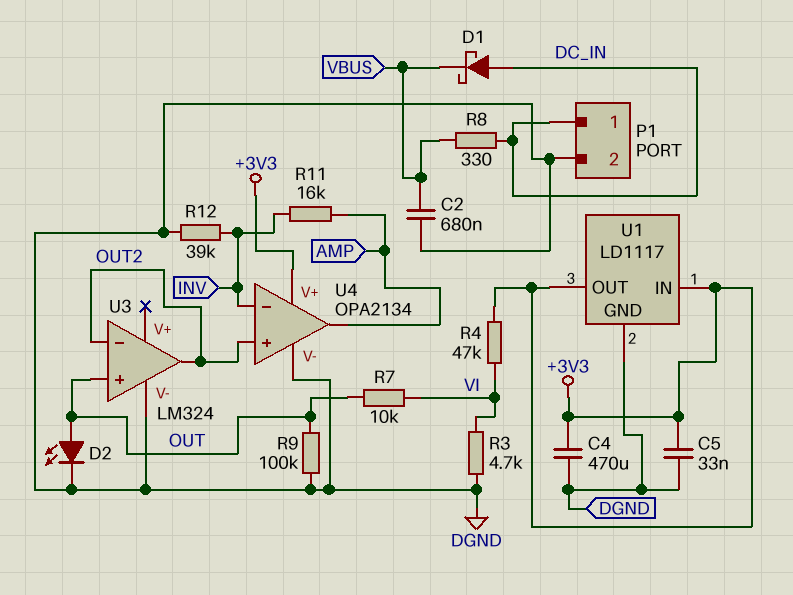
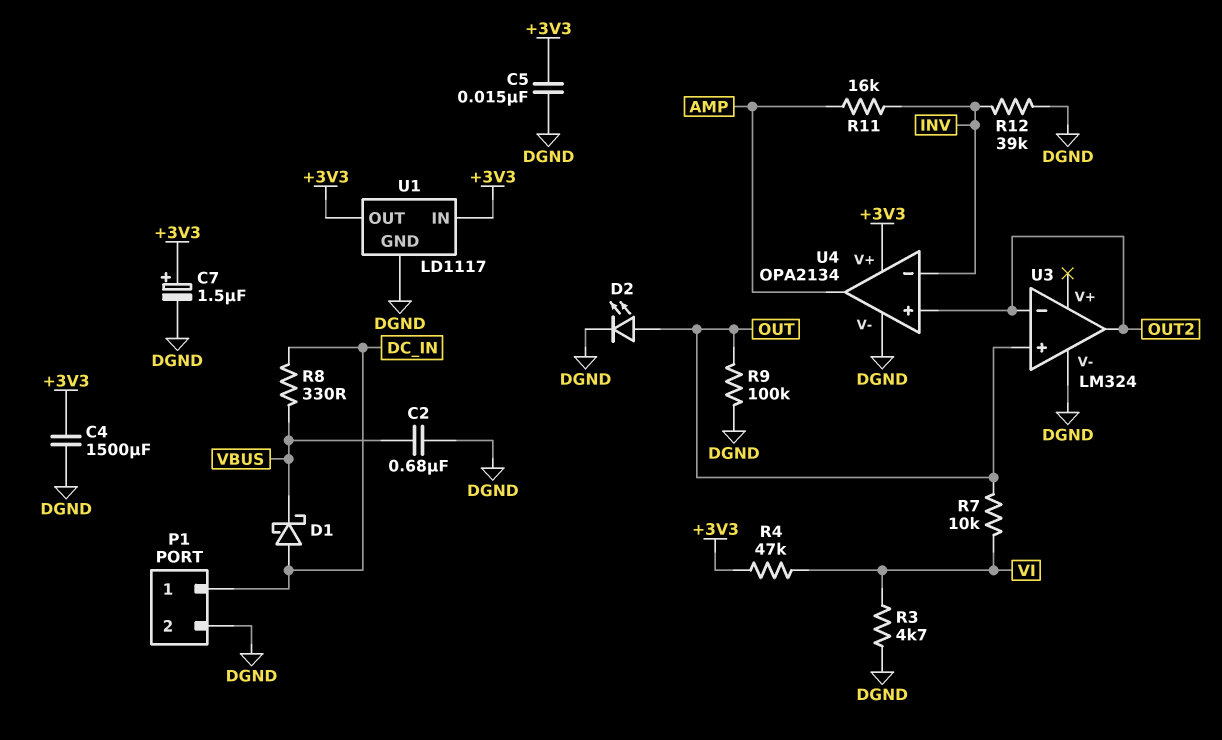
C4: 470uF (+3V3, DGND) -> 1500uF (+3V3, DGND)
C5: 33nF (+3V3, DGND) -> 15nF (+3V3, DGND)
C7: none -> 1.5uF (plus +3V3, minus DGND)

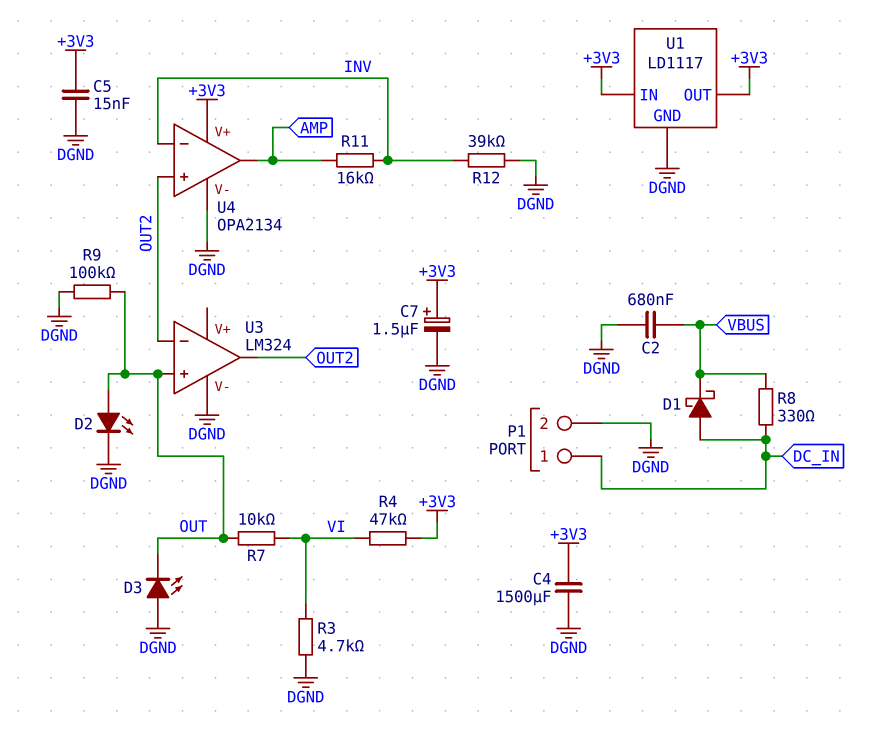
D3: none -> LED (A DGND, K OUT)

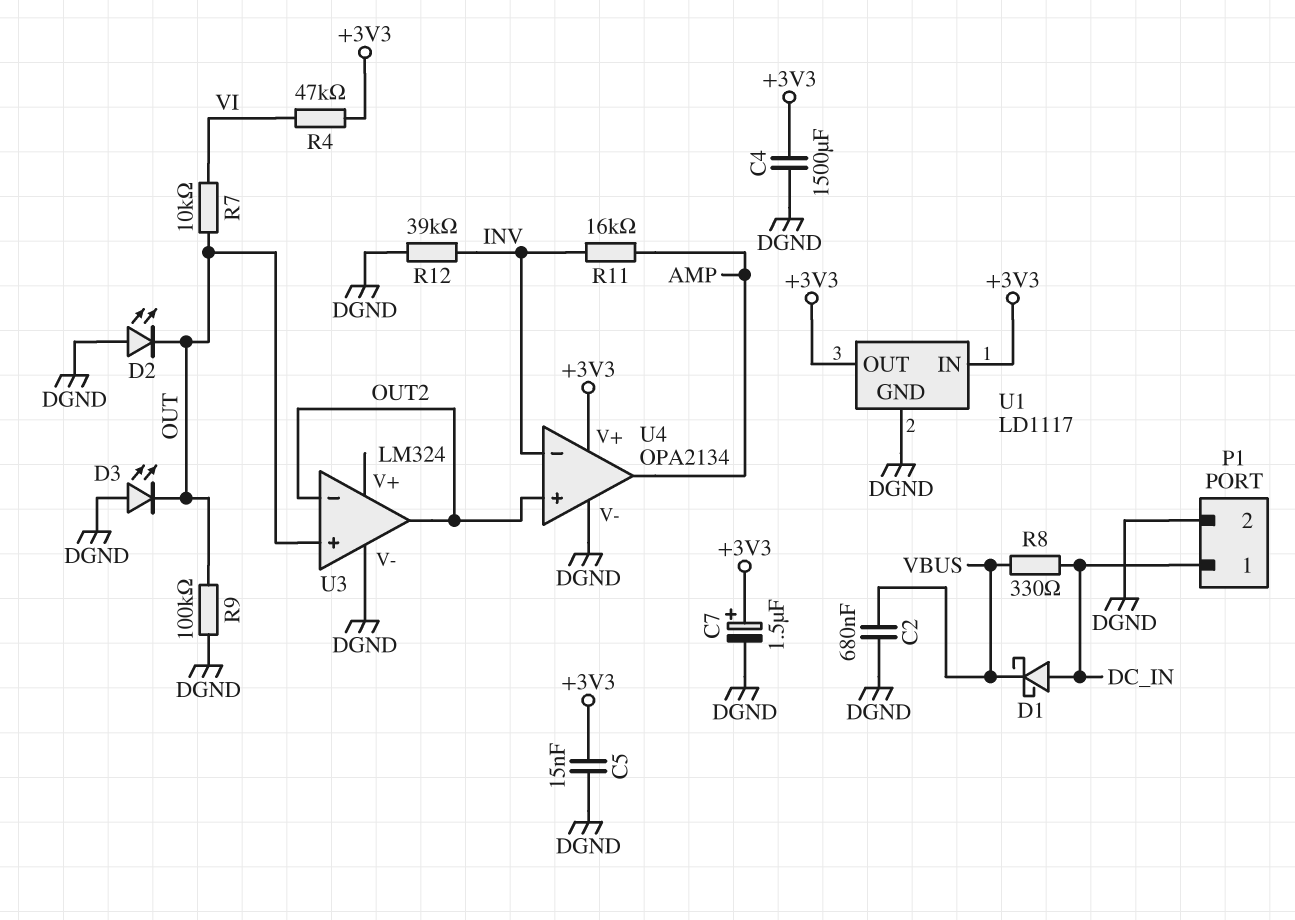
D2: LED (A OUT, K DGND) -> LED (A DGND, K OUT)
R3: 4.7k (DGND, VI) -> none

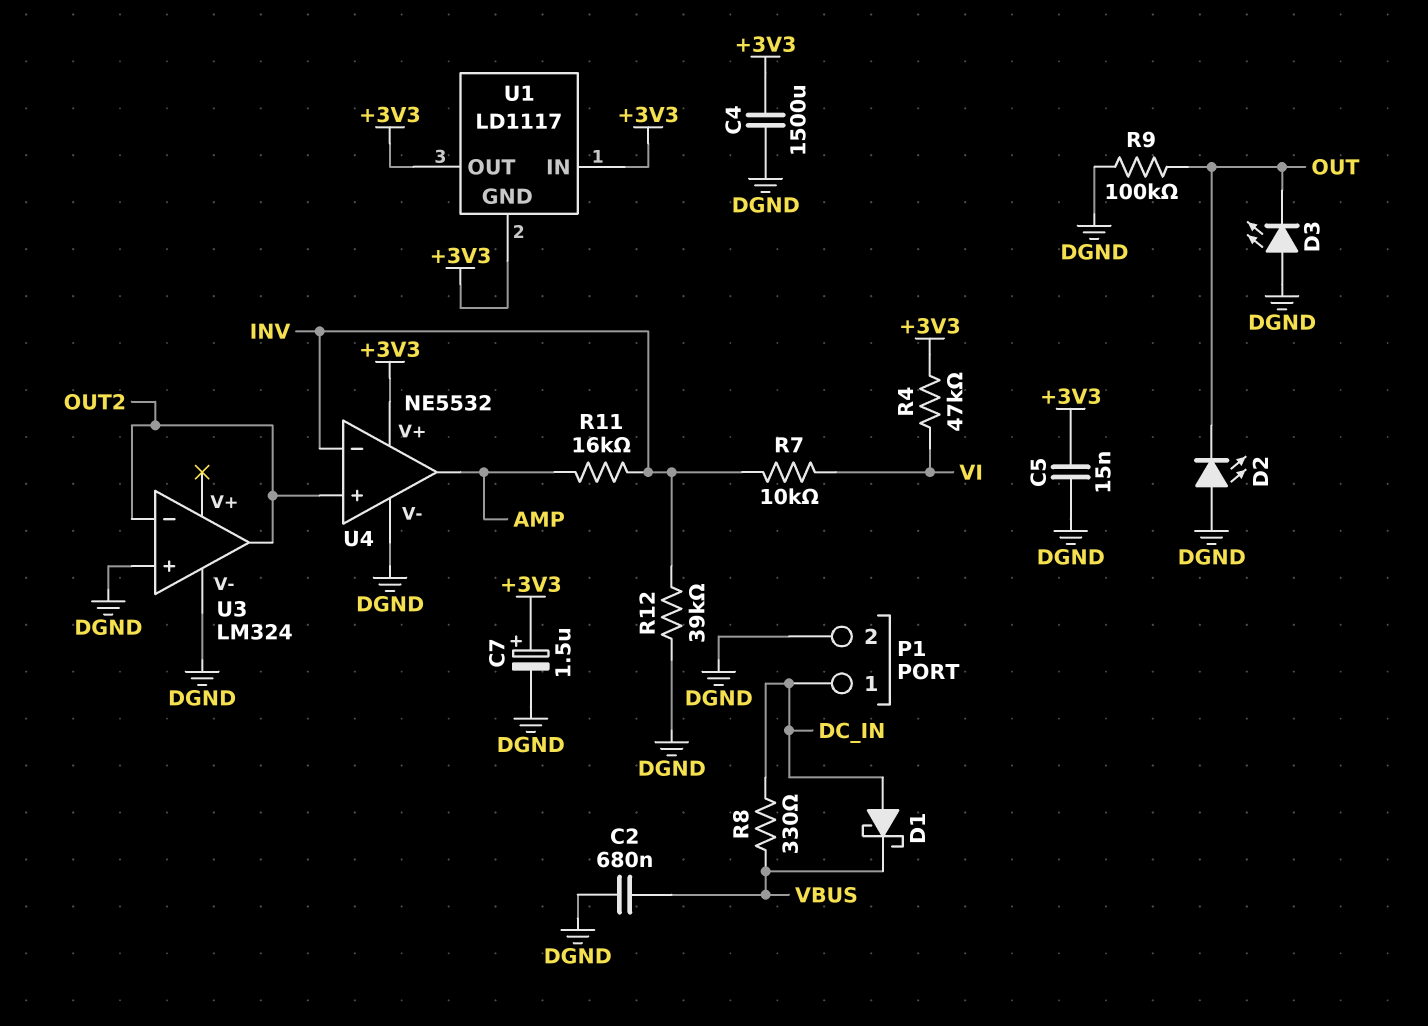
R7: 10k (OUT, VI) -> 10k (INV, VI)
U1 pin GND: DGND -> +3V3
U3 pin in+: OUT -> DGND
U4: OPA2134 -> NE5532

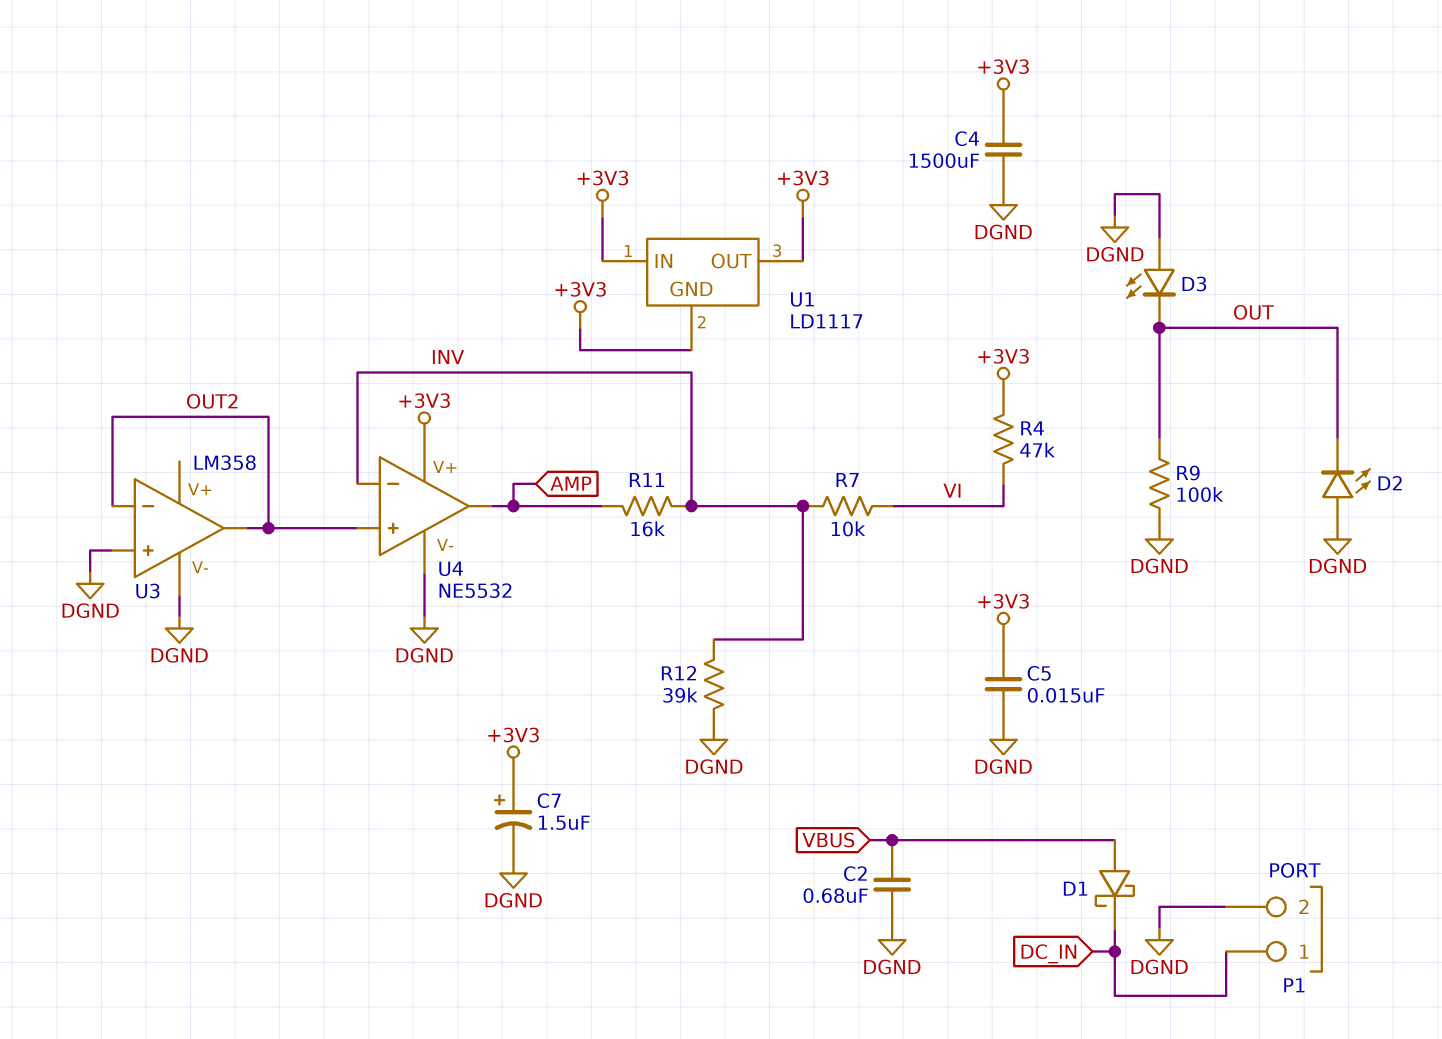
D1: schottky (A DC_IN, K VBUS) -> schottky (A VBUS, K DC_IN)
R8: 330 (DC_IN, VBUS) -> none
U3: LM324 -> LM358

